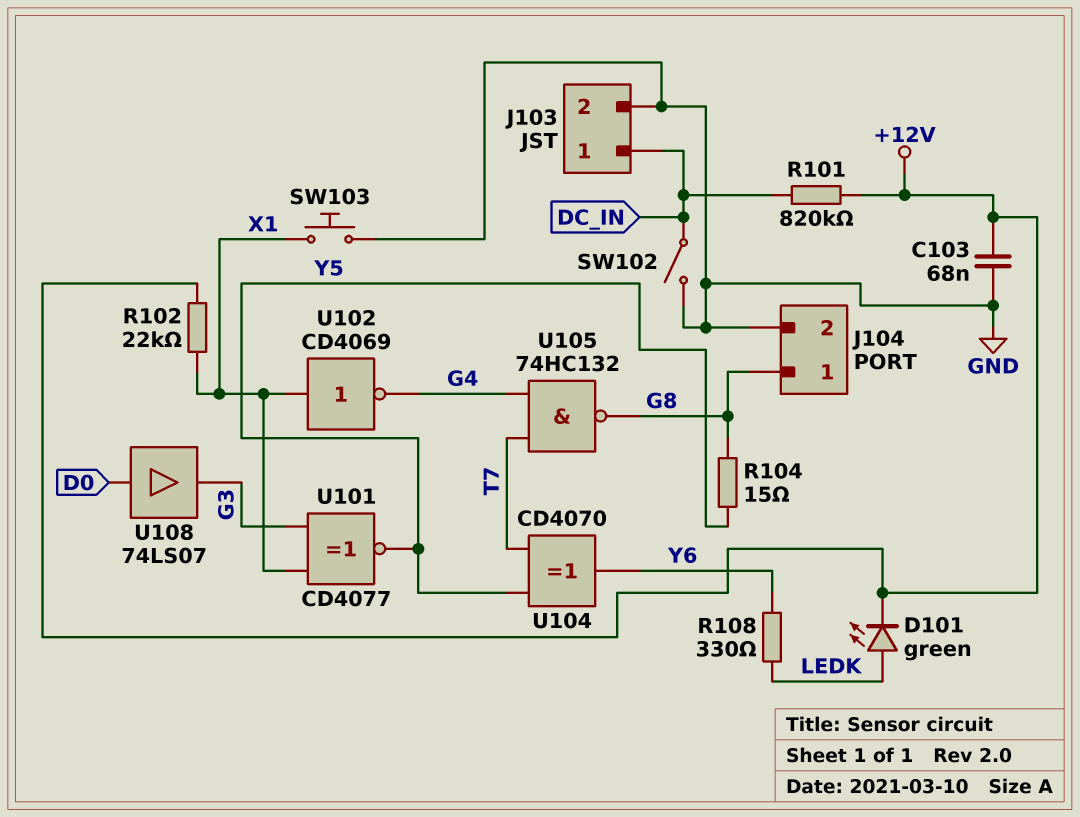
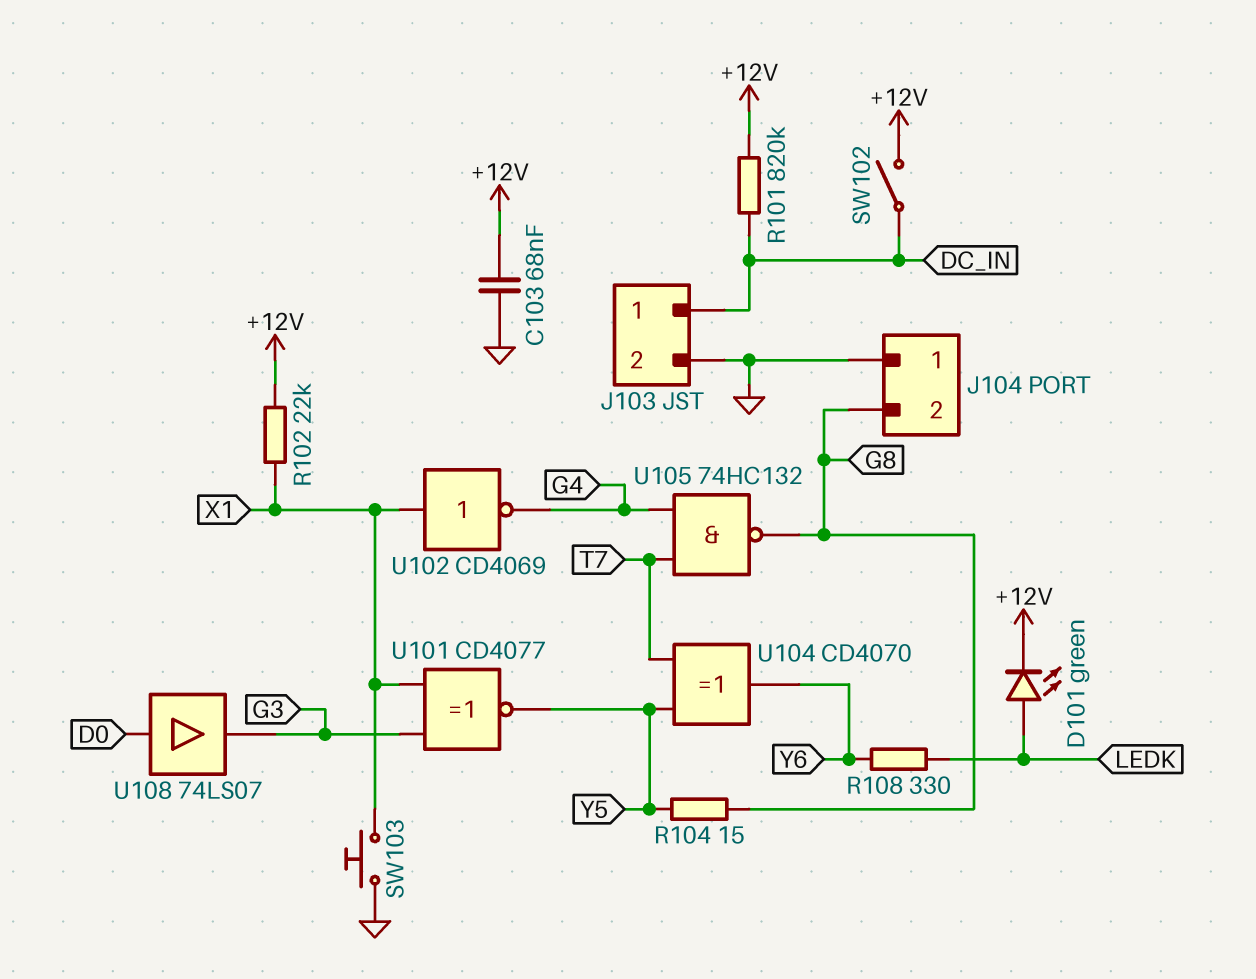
J104 pin 1: G8 -> GND
J104 pin 2: GND -> G8
SW102: switch (DC_IN, GND) -> switch (+12V, DC_IN)

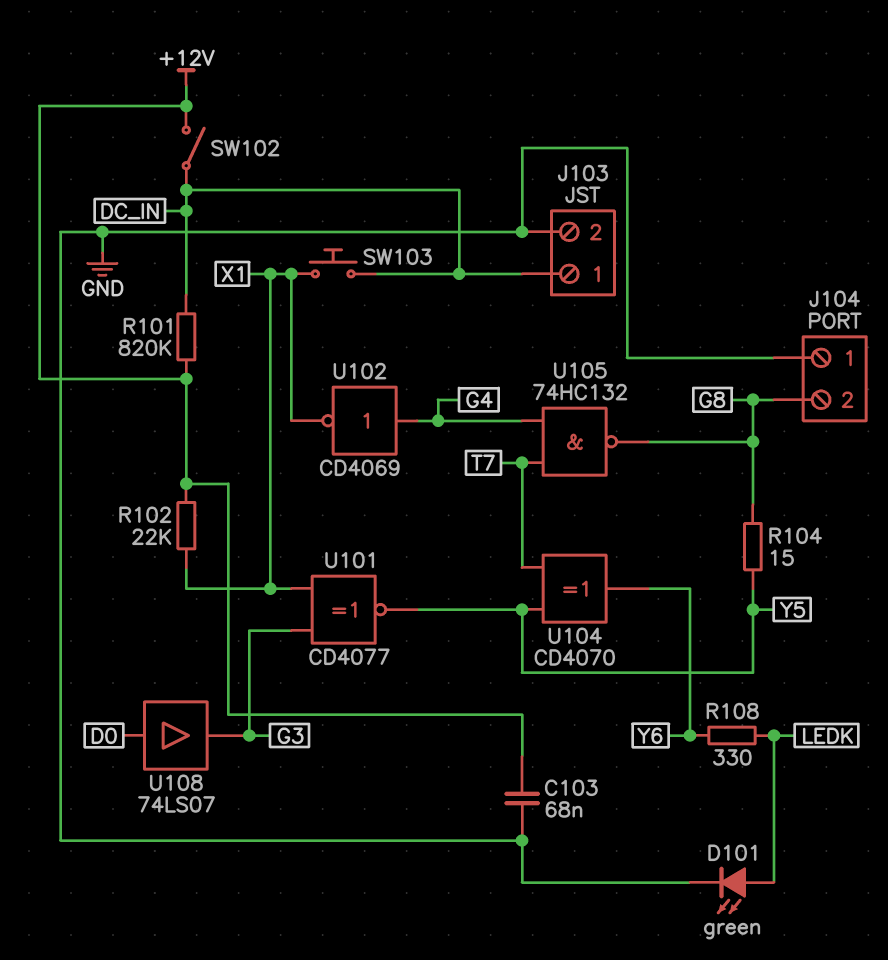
D101: LED green (A LEDK, K +12V) -> LED green (A LEDK, K GND)
SW103: button (GND, X1) -> button (DC_IN, X1)
U102: NOT CD4069 (in X1, out G4) -> NOT CD4069 (in G4, out X1)

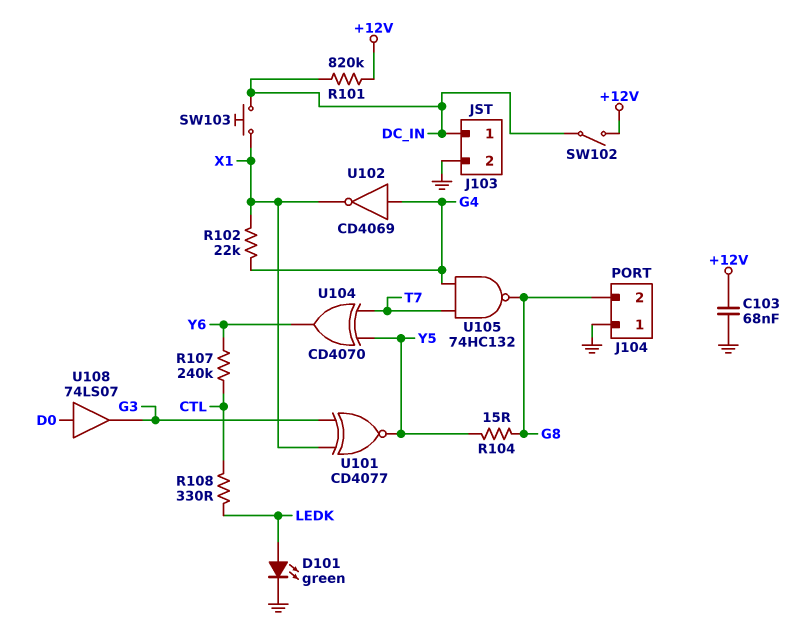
R102: 22k (+12V, X1) -> 22k (G4, X1)
R107: none -> 240k (CTL, Y6)
R108: 330 (LEDK, Y6) -> 330 (CTL, LEDK)

